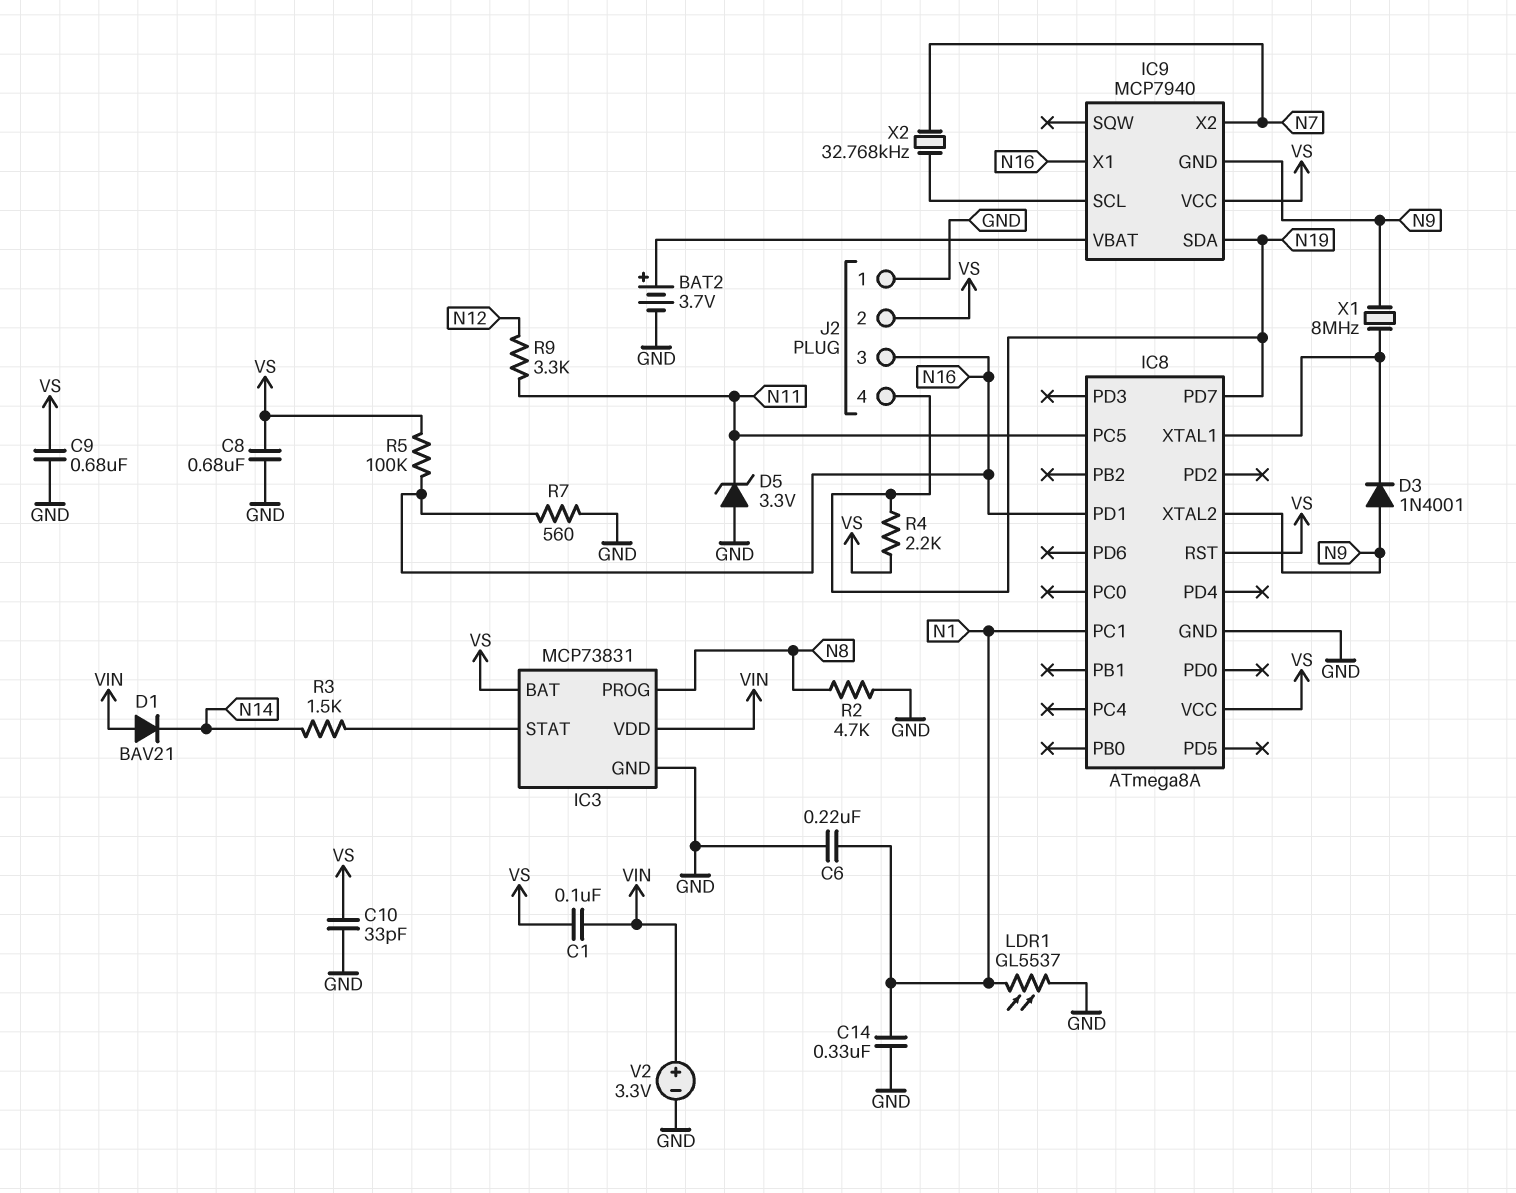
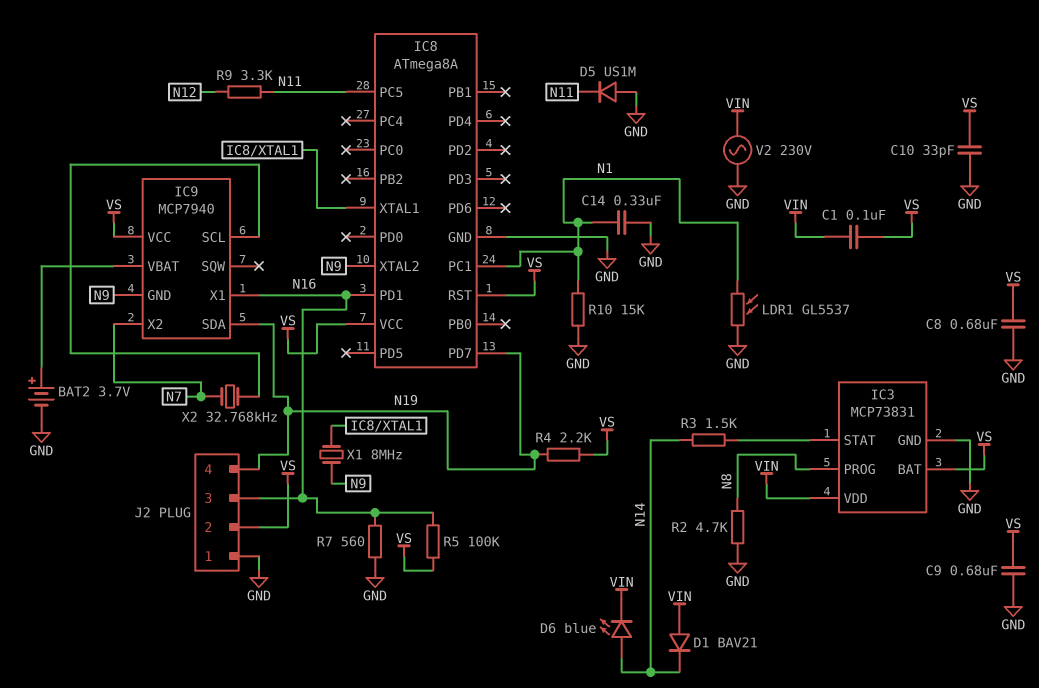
C6: 220nF (GND, N1) -> none
D3: diode 1N4001 (A N9, K IC8/XTAL1) -> none
D5: zener 3.3V (A GND, K N11) -> diode US1M (A GND, K N11)
D6: none -> LED blue (A N14, K VIN)
R10: none -> 15k (GND, N1)
V2: 3.3V (plus VIN, minus GND) -> AC 230V (GND, VIN)

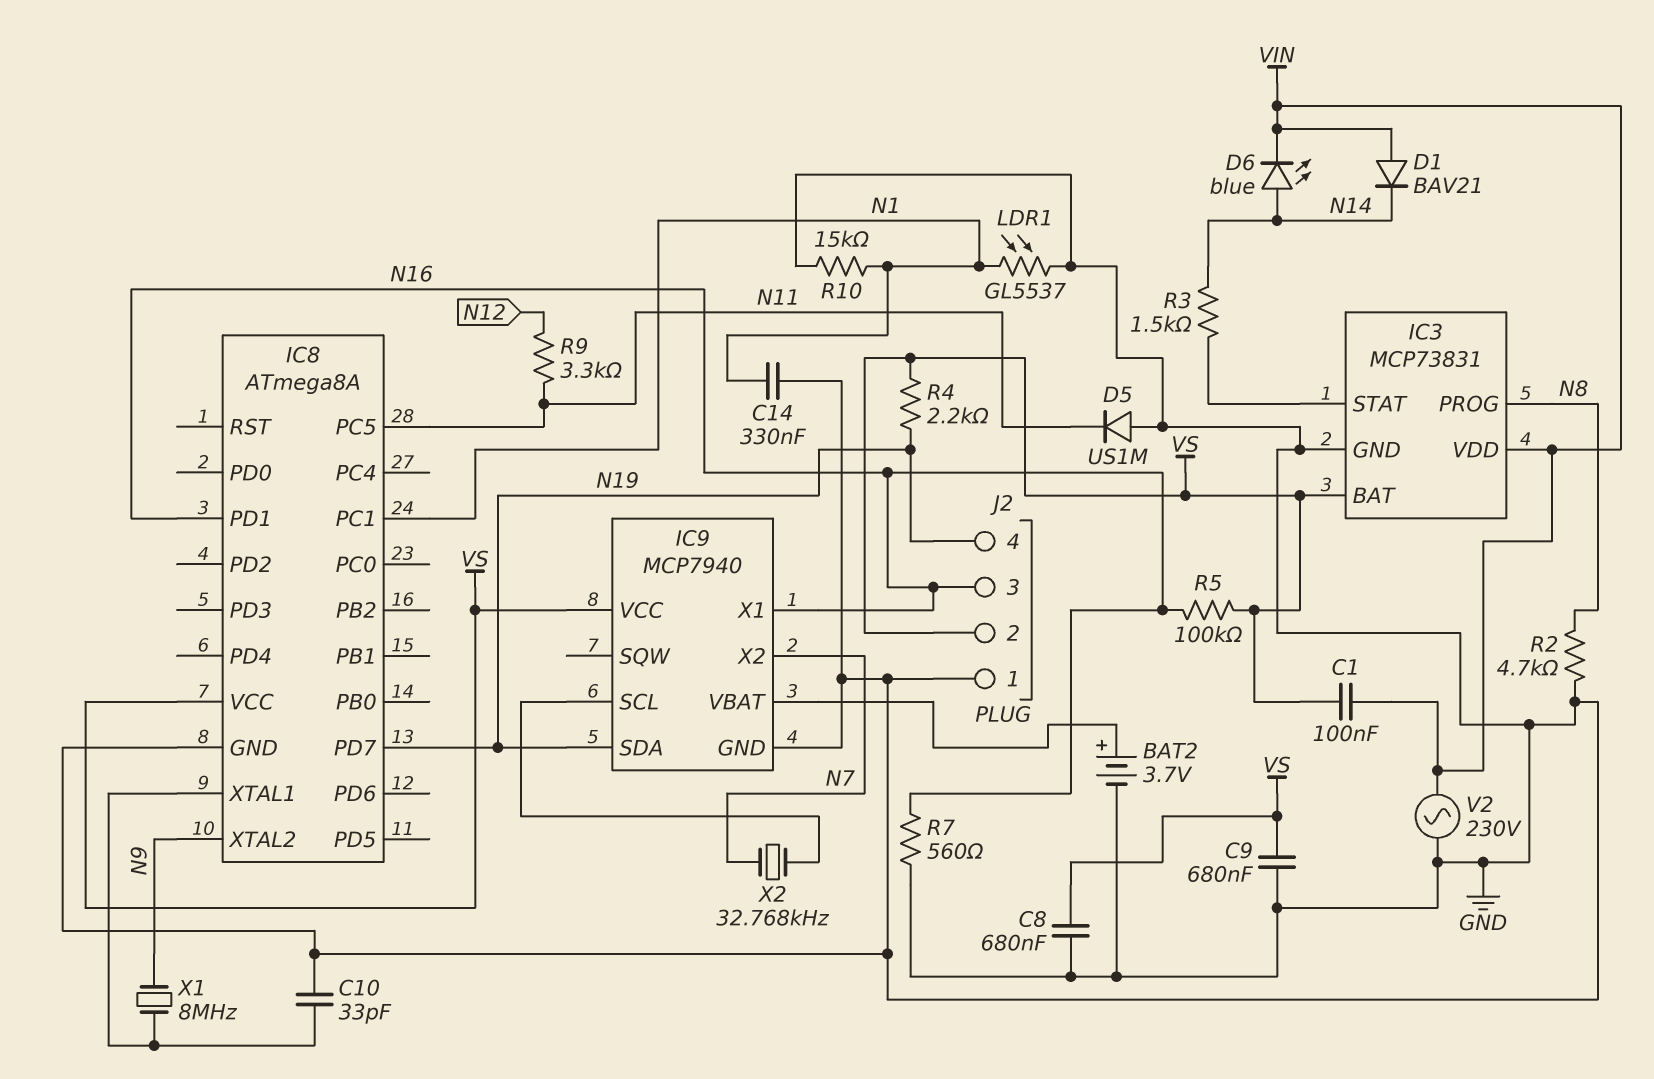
C10: 33pF (GND, VS) -> 33pF (GND, IC8/XTAL1)
IC8 pin RST: VS -> none
IC9 pin GND: N9 -> GND

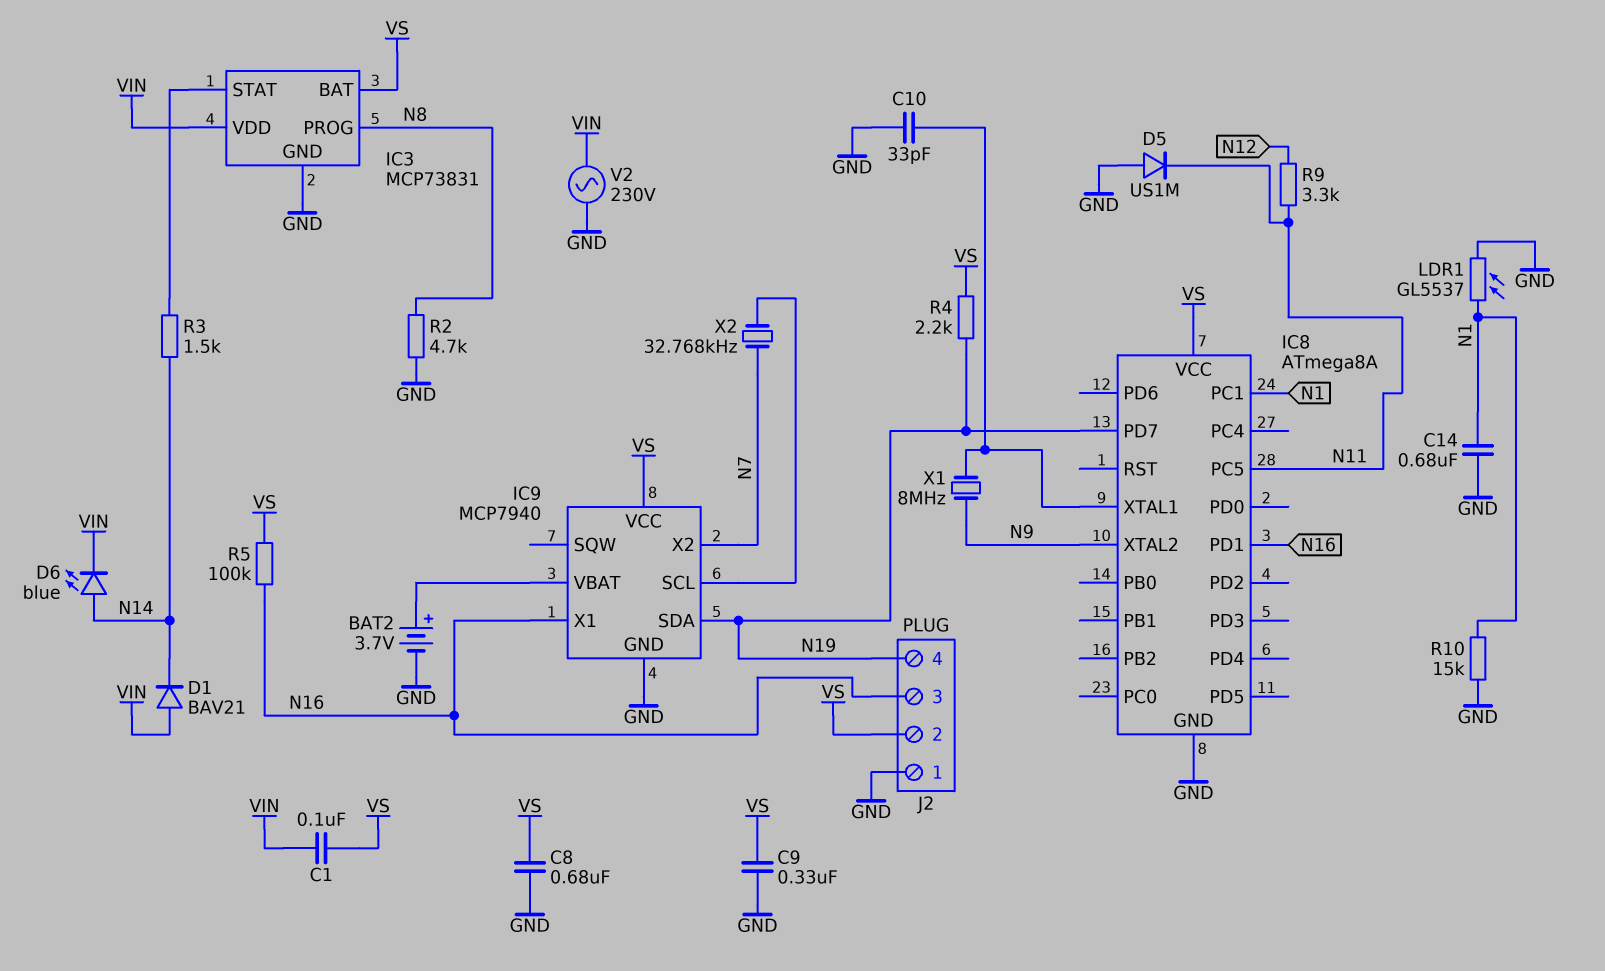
C9: 680nF (GND, VS) -> 330nF (GND, VS)
C14: 330nF (GND, N1) -> 680nF (GND, N1)
R7: 560 (GND, N16) -> none

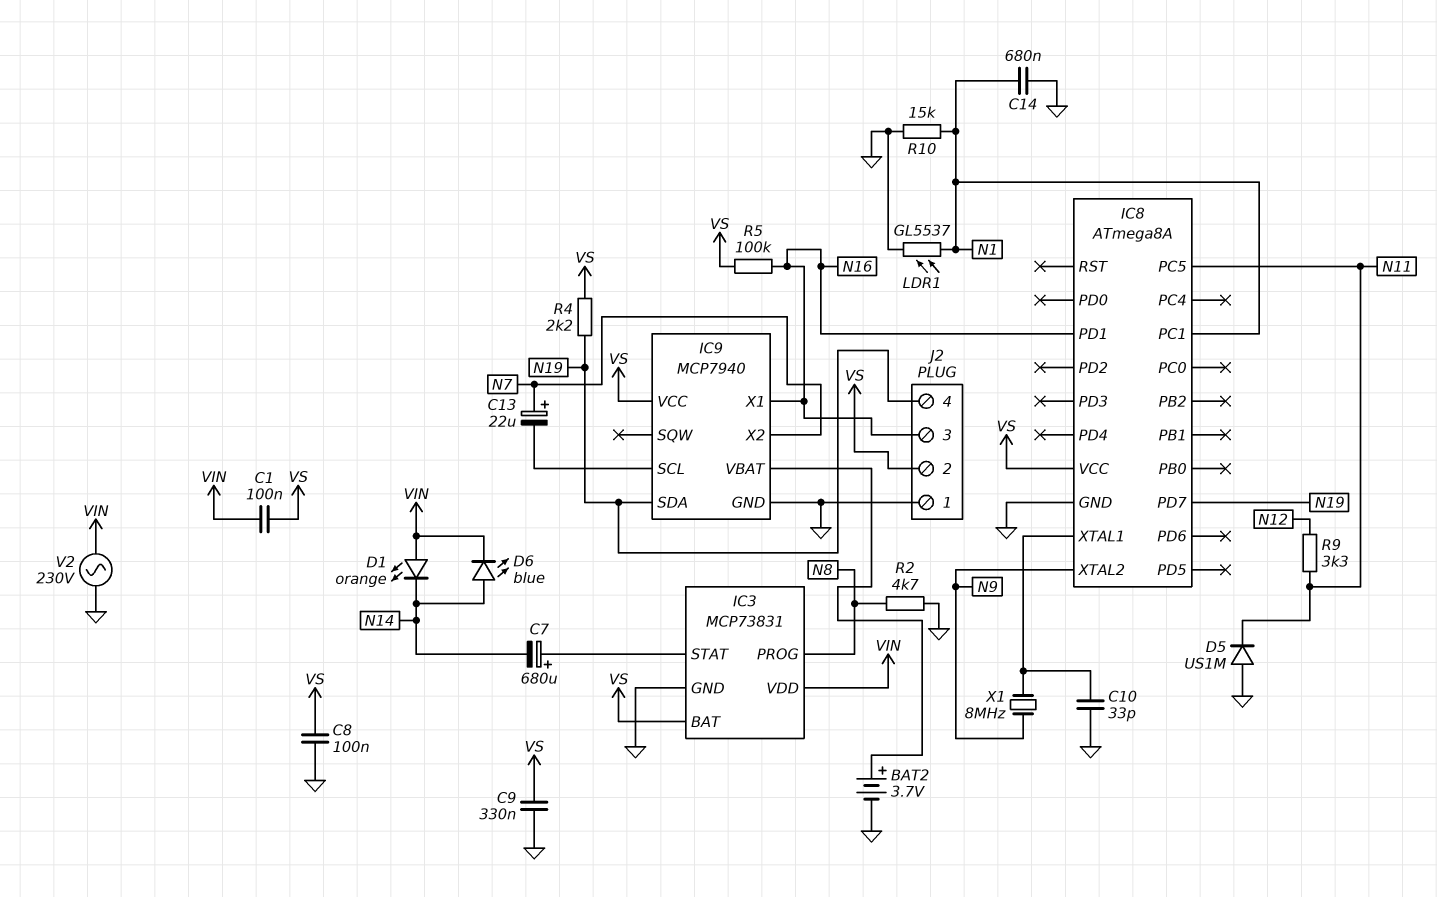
C7: none -> 680uF (plus IC3/STAT, minus N14)
C8: 680nF (GND, VS) -> 100nF (GND, VS)
C13: none -> 22uF (plus N7, minus IC9/SCL)
D1: diode BAV21 (A VIN, K N14) -> LED orange (A VIN, K N14)
R3: 1.5k (IC3/STAT, N14) -> none
X2: 32.768kHz (IC9/SCL, N7) -> none

